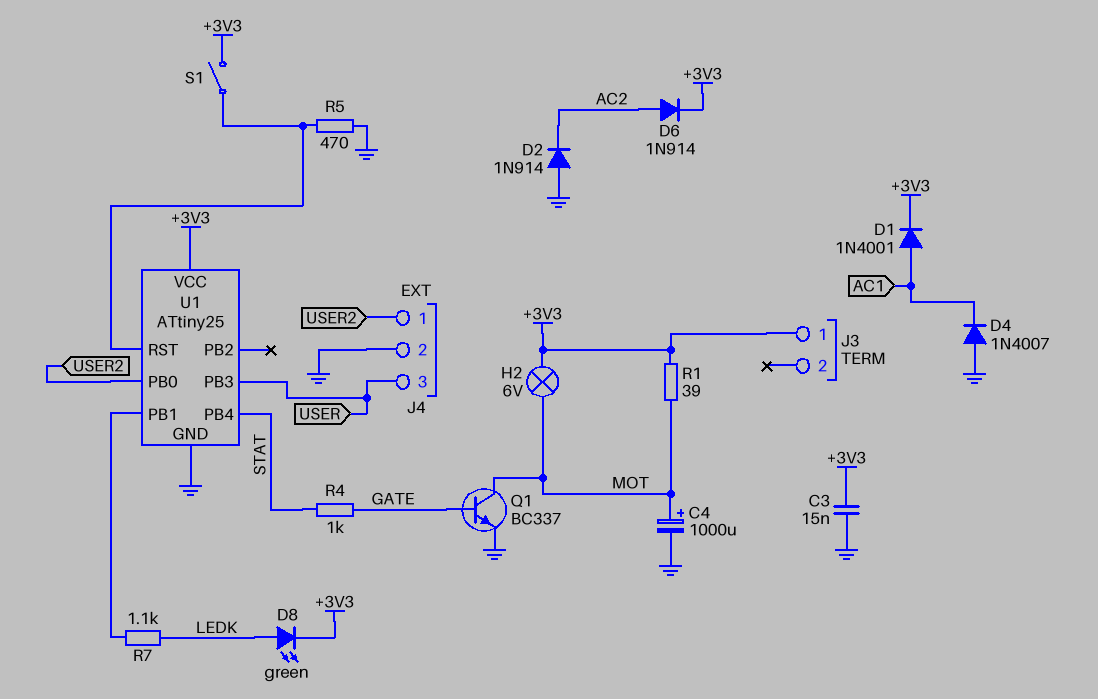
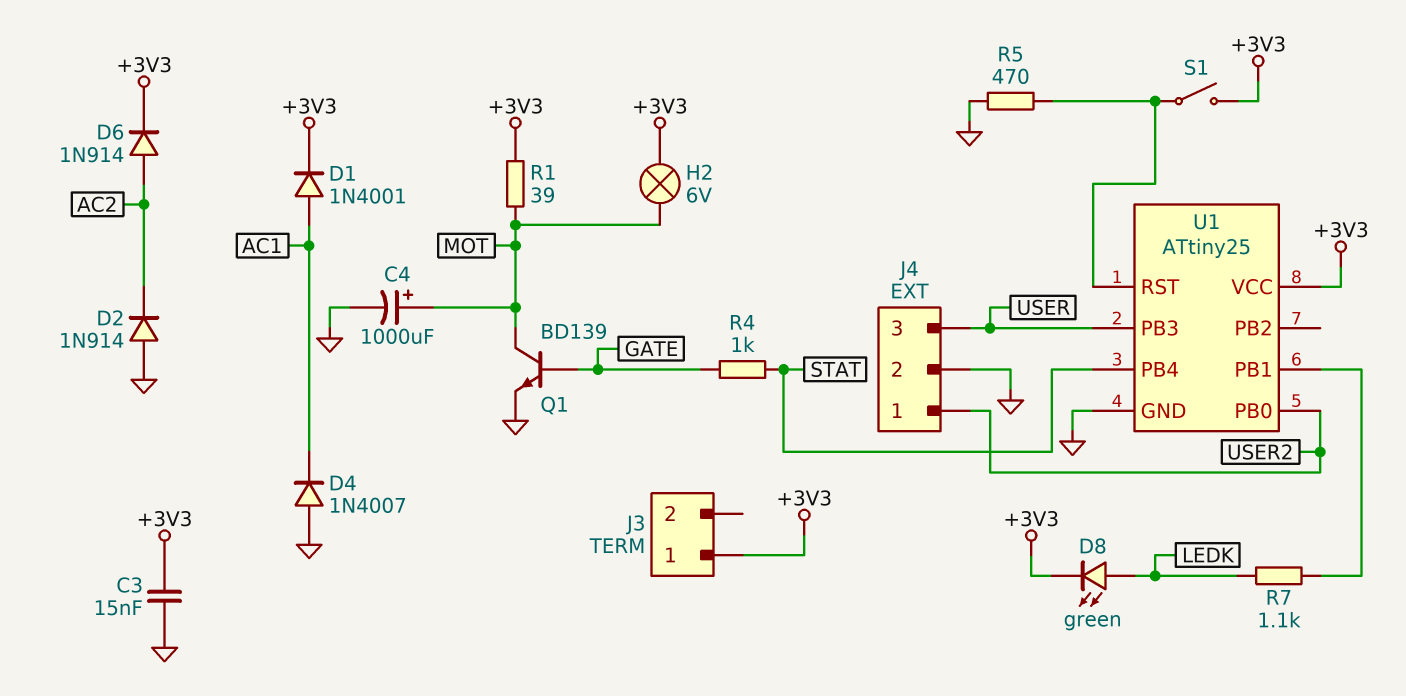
Q1: NPN BC337 (B GATE, C MOT, E GND) -> NPN BD139 (B GATE, C MOT, E GND)

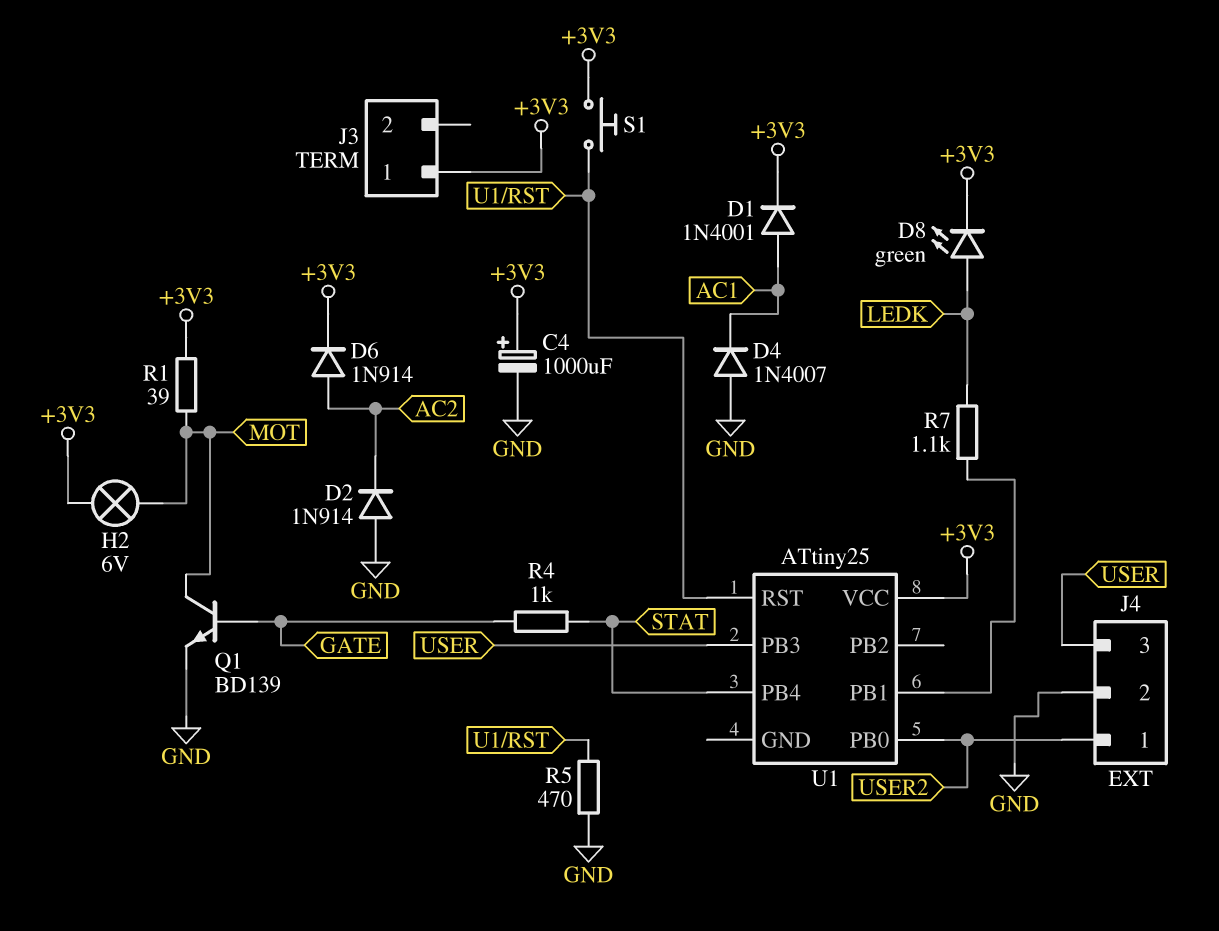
C3: 15nF (+3V3, GND) -> none
C4: 1000uF (plus MOT, minus GND) -> 1000uF (plus +3V3, minus GND)
S1: switch (+3V3, U1/RST) -> button (+3V3, U1/RST)
U1 pin GND: GND -> none

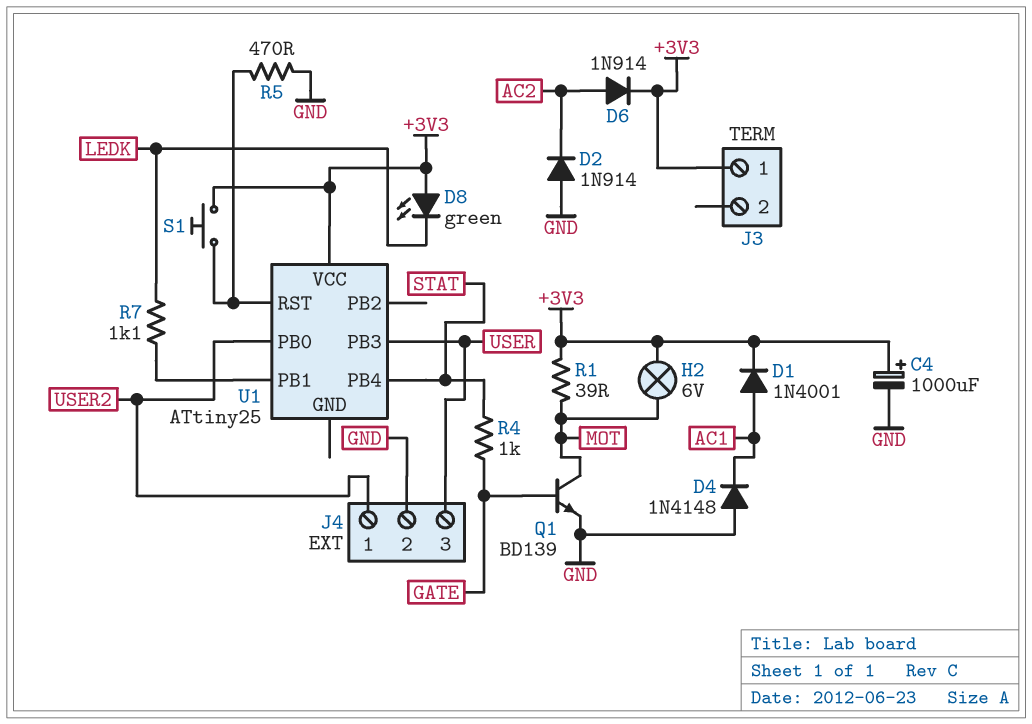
D4: diode 1N4007 (A GND, K AC1) -> diode 1N4148 (A GND, K AC1)
D8: LED green (A LEDK, K +3V3) -> LED green (A +3V3, K LEDK)

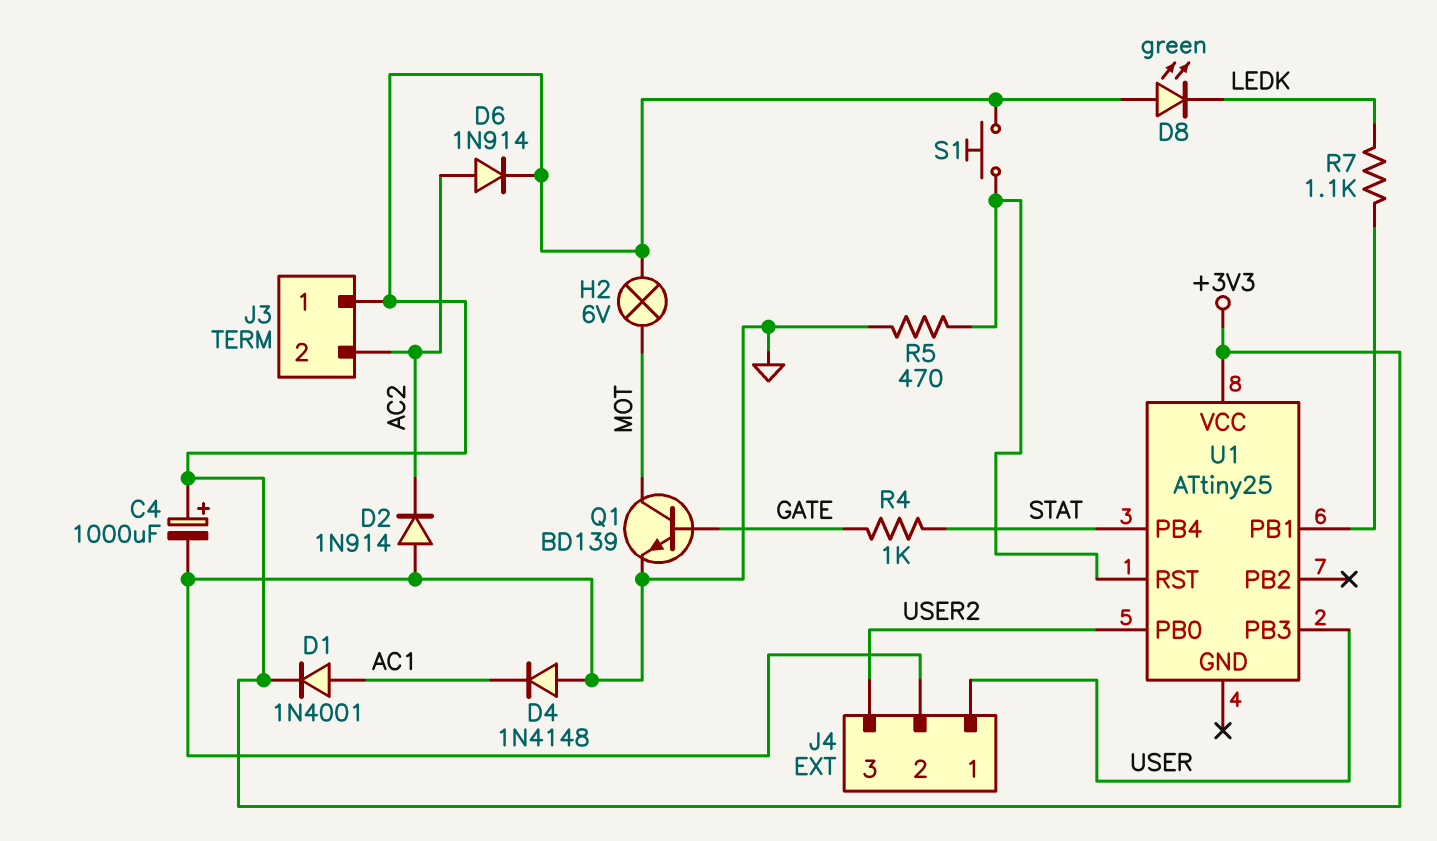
J3 pin 2: none -> AC2
J4 pin 1: USER2 -> USER
J4 pin 3: USER -> USER2
R1: 39 (+3V3, MOT) -> none

